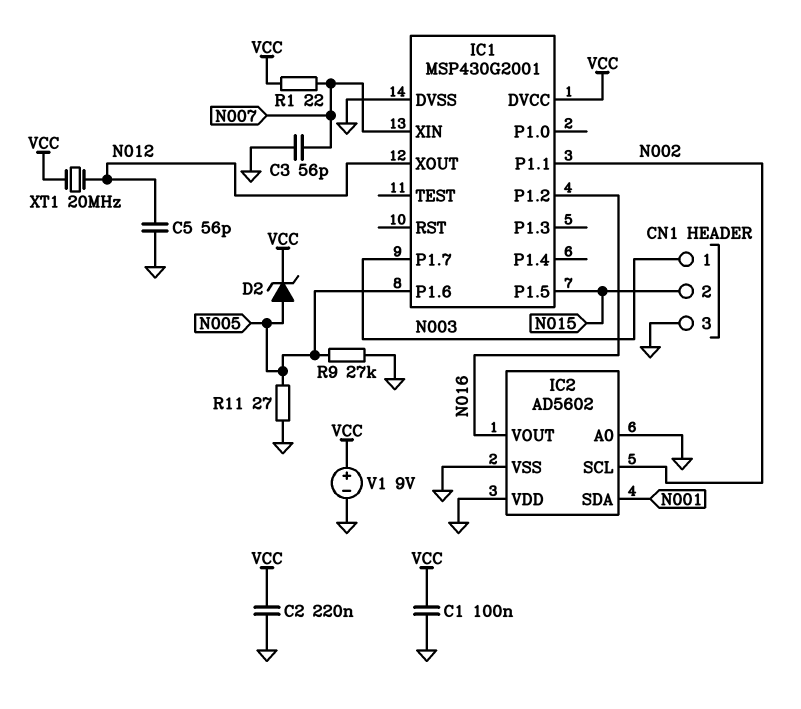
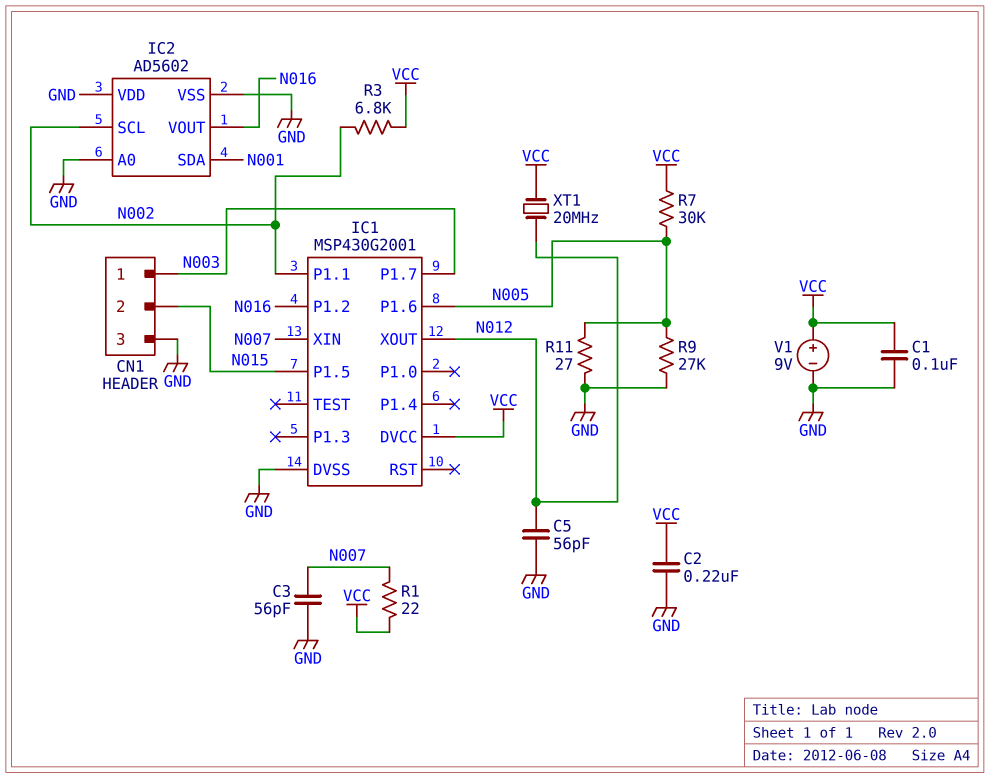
D2: zener (A N005, K VCC) -> none
R3: none -> 6.8k (N002, VCC)
R7: none -> 30k (N005, VCC)

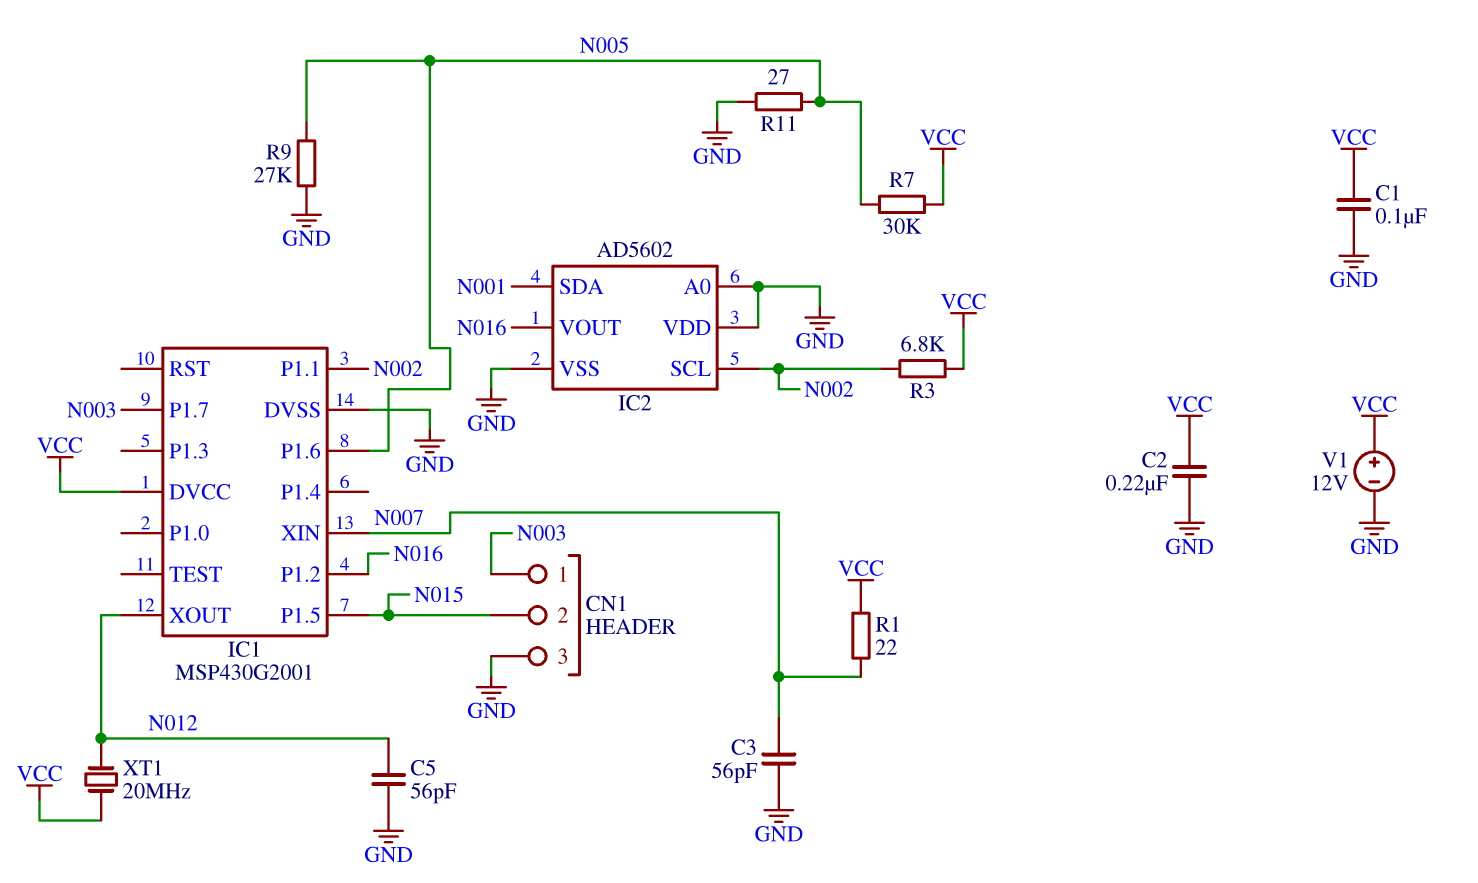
V1: 9V (plus VCC, minus GND) -> 12V (plus VCC, minus GND)

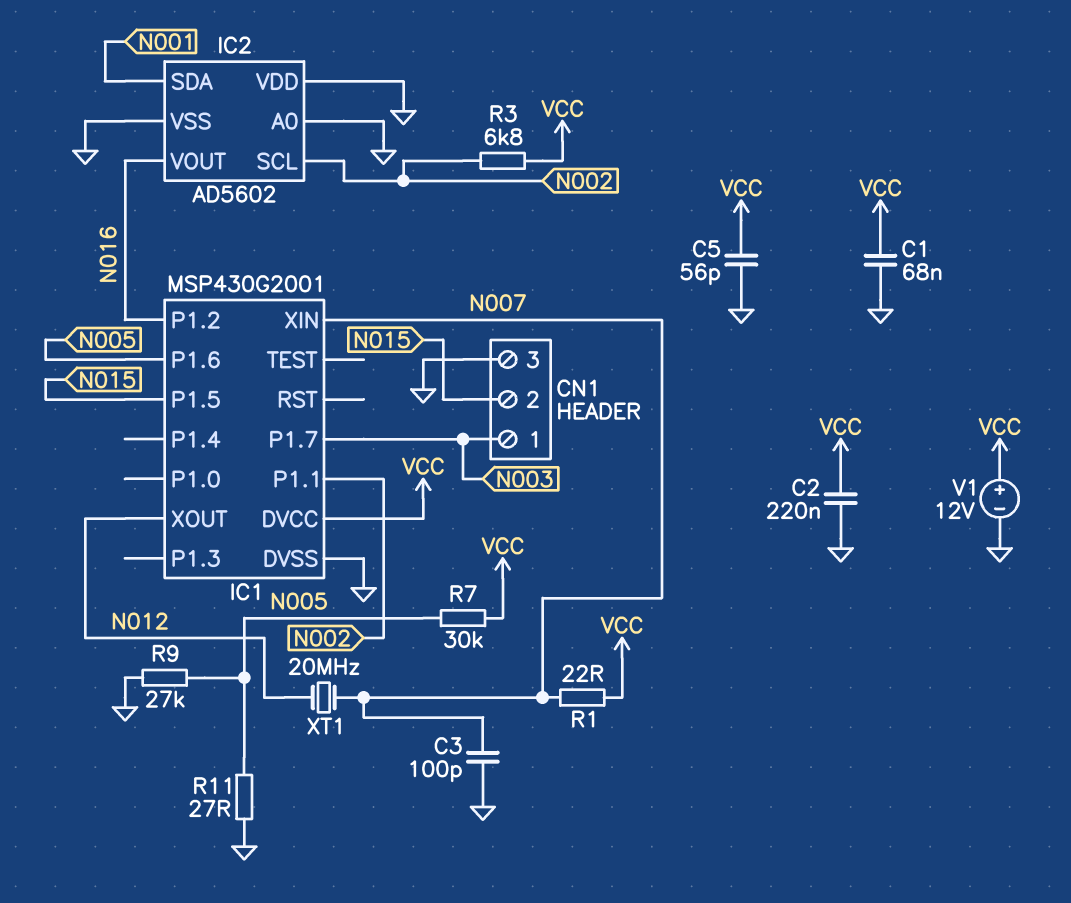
C1: 100nF (GND, VCC) -> 68nF (GND, VCC)
C3: 56pF (GND, N007) -> 100pF (GND, N007)
C5: 56pF (GND, N012) -> 56pF (GND, VCC)
XT1: 20MHz (N012, VCC) -> 20MHz (N007, N012)

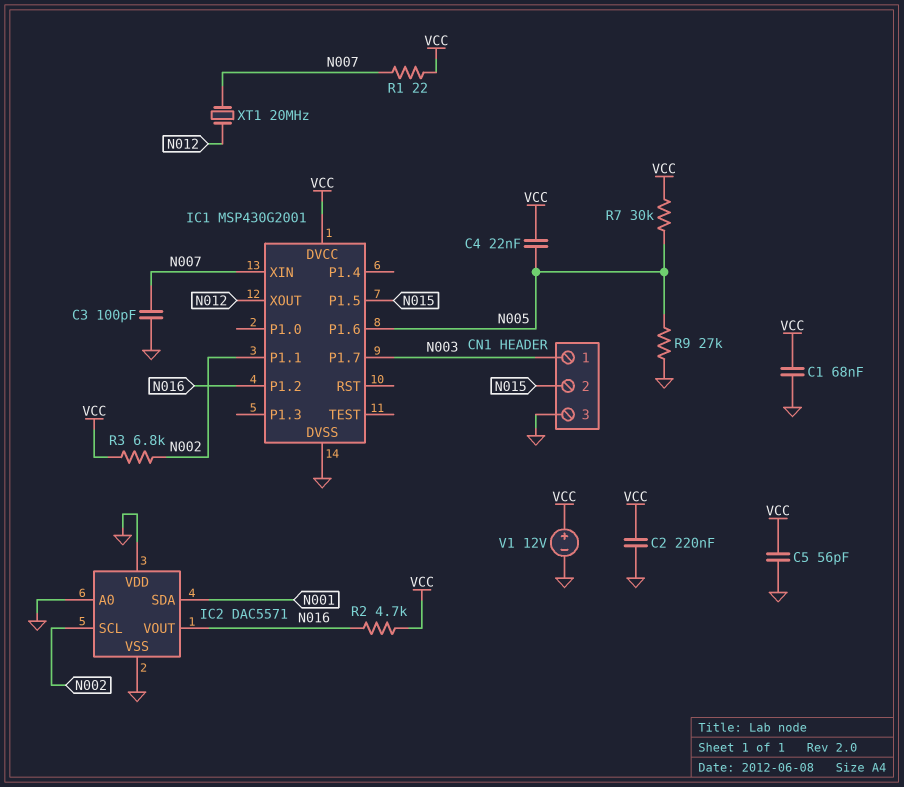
C4: none -> 22nF (N005, VCC)
IC2: AD5602 -> DAC5571
R2: none -> 4.7k (N016, VCC)
R11: 27 (GND, N005) -> none

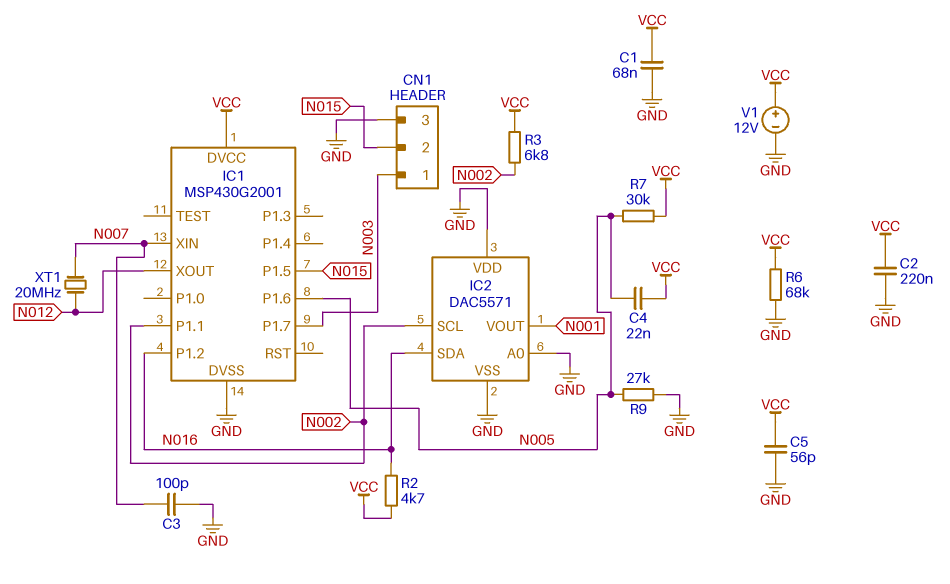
IC2 pin SDA: N001 -> N016
IC2 pin VOUT: N016 -> N001
R1: 22 (N007, VCC) -> none
R6: none -> 68k (GND, VCC)

